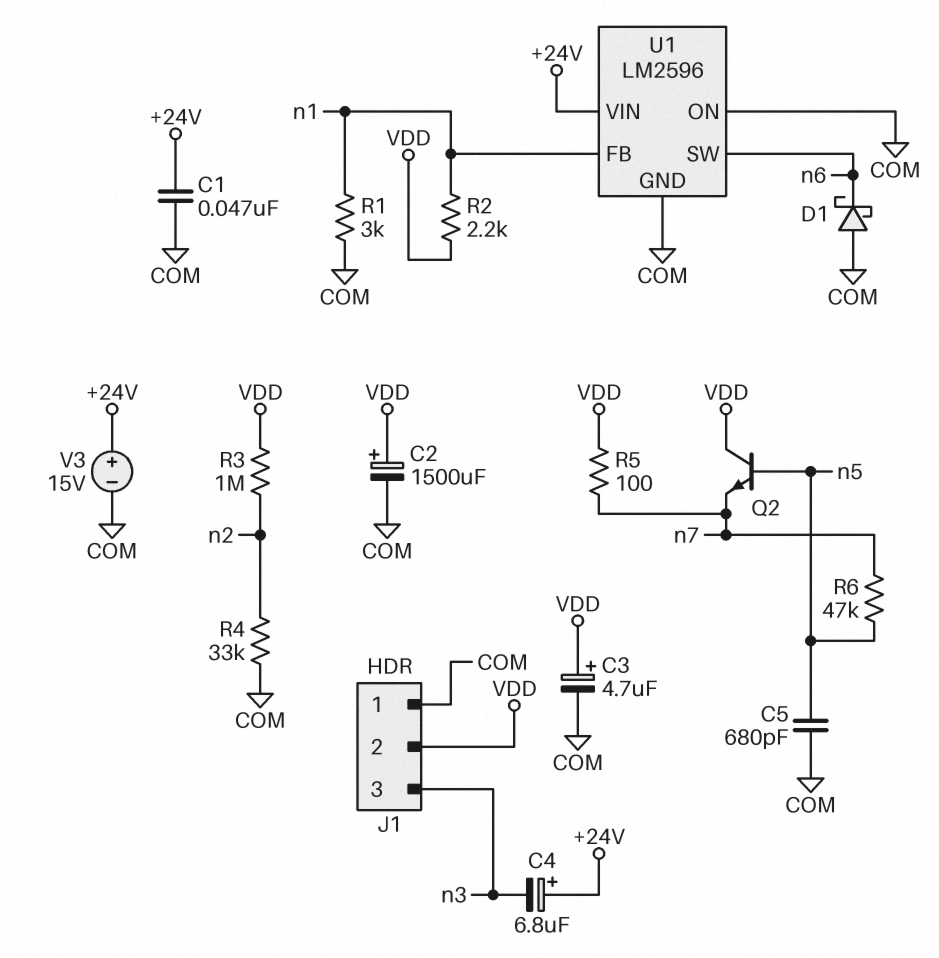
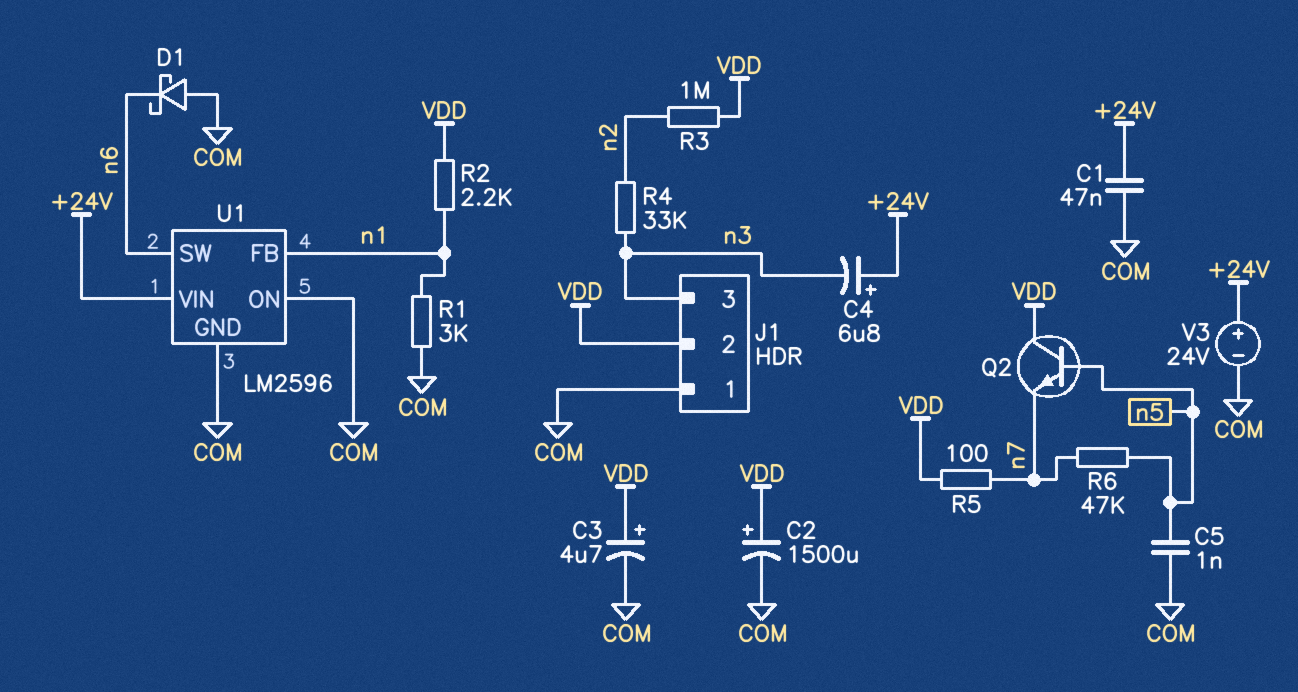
C5: 680pF (COM, n5) -> 1nF (COM, n5)
R4: 33k (COM, n2) -> 33k (n2, n3)
V3: 15V (plus +24V, minus COM) -> 24V (plus +24V, minus COM)

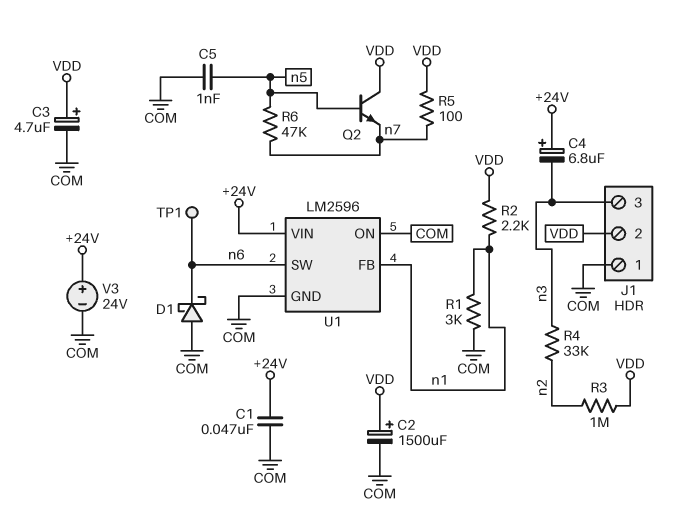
TP1: none -> test point (n6)

